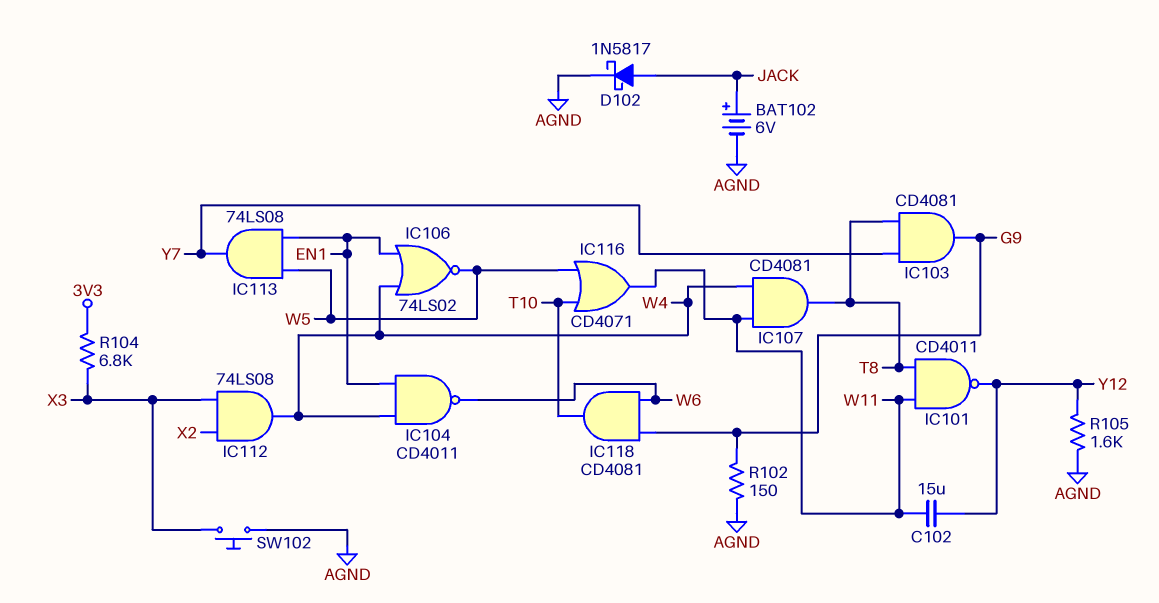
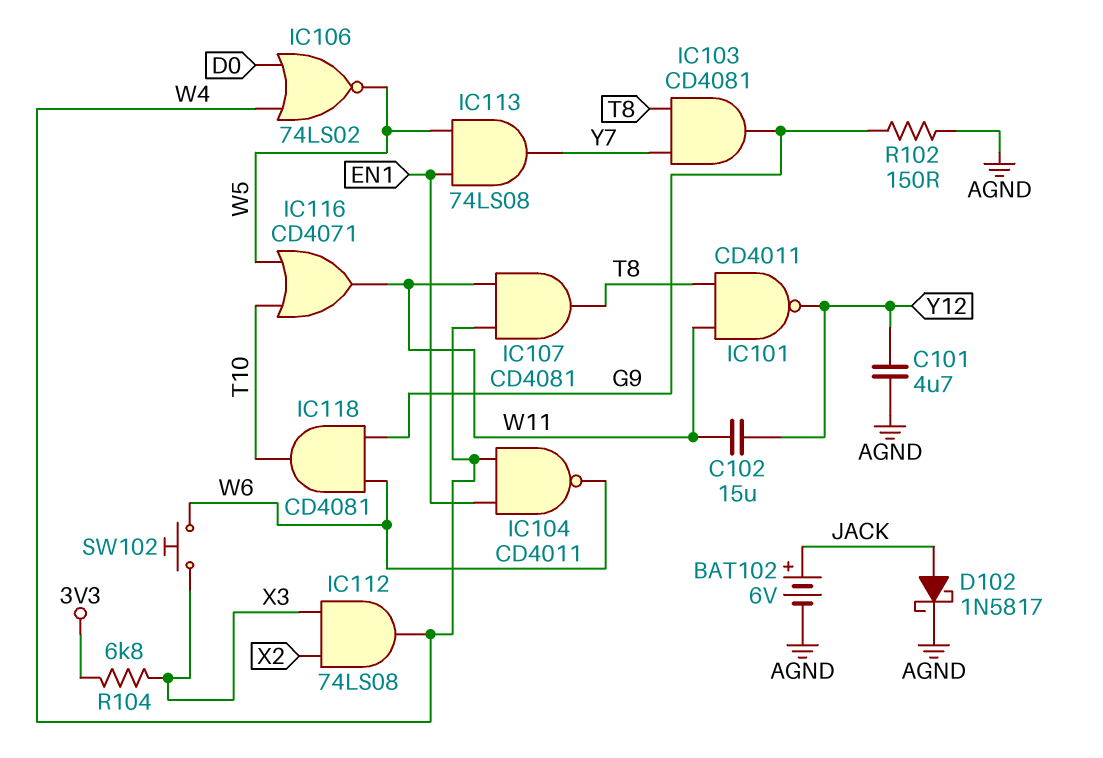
C101: none -> 4.7uF (AGND, Y12)
IC106: NOR 74LS02 (in EN1, in W4, out W5) -> NOR 74LS02 (in D0, in W4, out W5)
R105: 1.6k (AGND, Y12) -> none
SW102: button (AGND, X3) -> button (W6, X3)

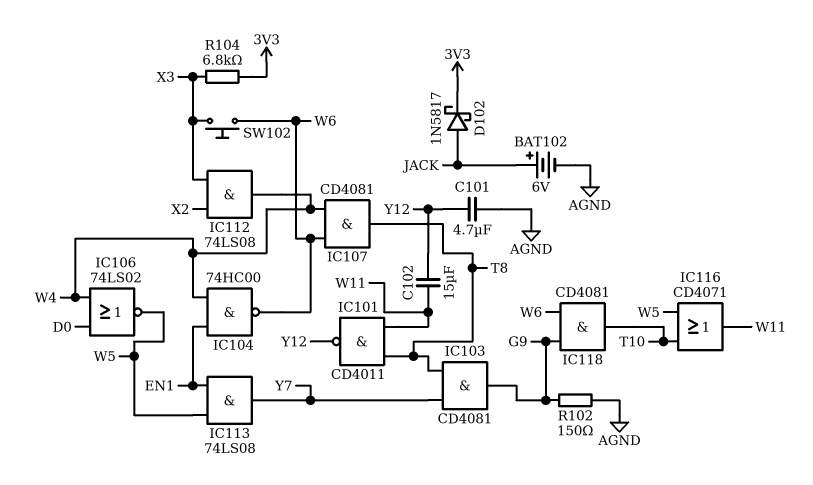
D102: schottky 1N5817 (A JACK, K AGND) -> schottky 1N5817 (A JACK, K 3V3)
IC104: NAND CD4011 (in EN1, in W4, out W6) -> NAND 74HC00 (in EN1, in W4, out W6)
IC107: AND CD4081 (in W4, in W11, out T8) -> AND CD4081 (in W4, in W6, out T8)

